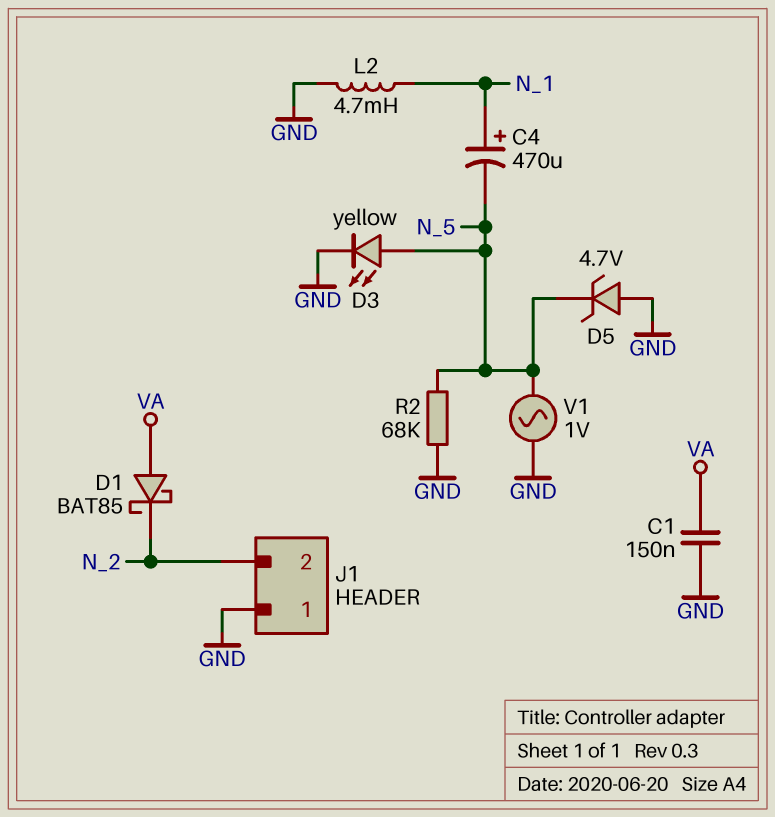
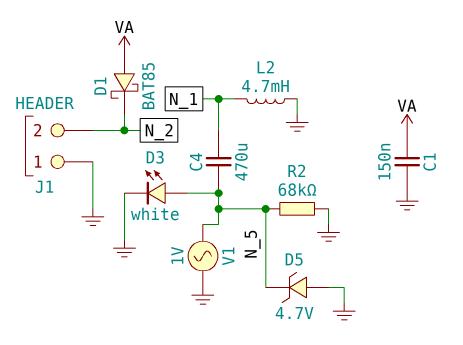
C4: 470uF (plus N_1, minus N_5) -> 470uF (N_1, N_5)
D3: LED yellow (A N_5, K GND) -> LED white (A N_5, K GND)

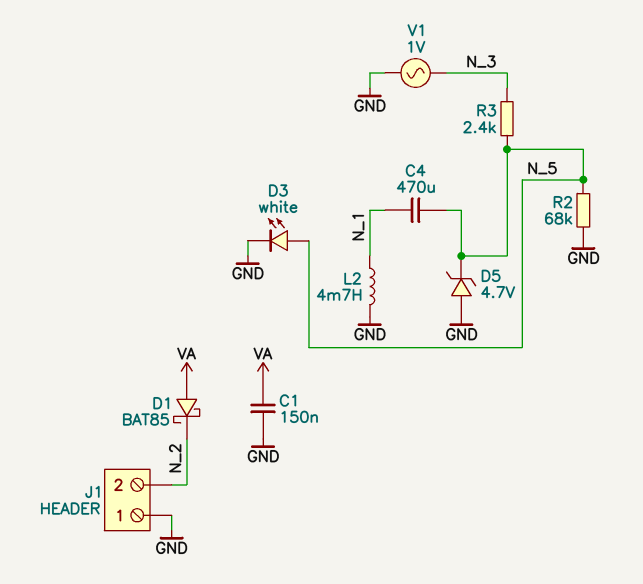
R3: none -> 2.4k (N_3, N_5)
V1: AC 1V (GND, N_5) -> AC 1V (GND, N_3)

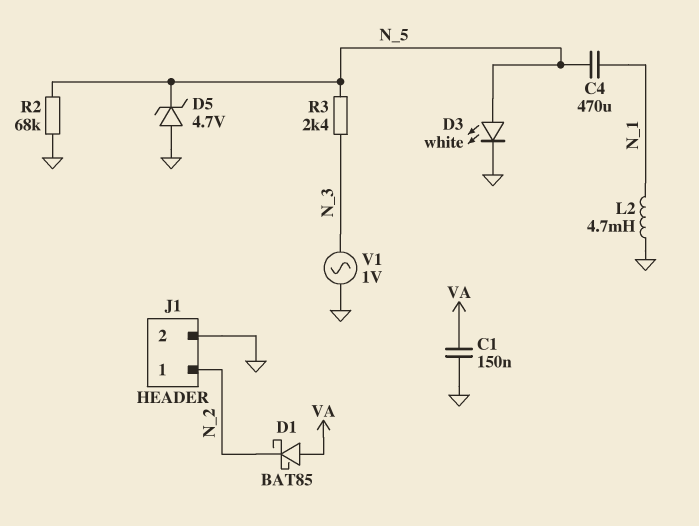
J1 pin 1: GND -> N_2
J1 pin 2: N_2 -> GND

